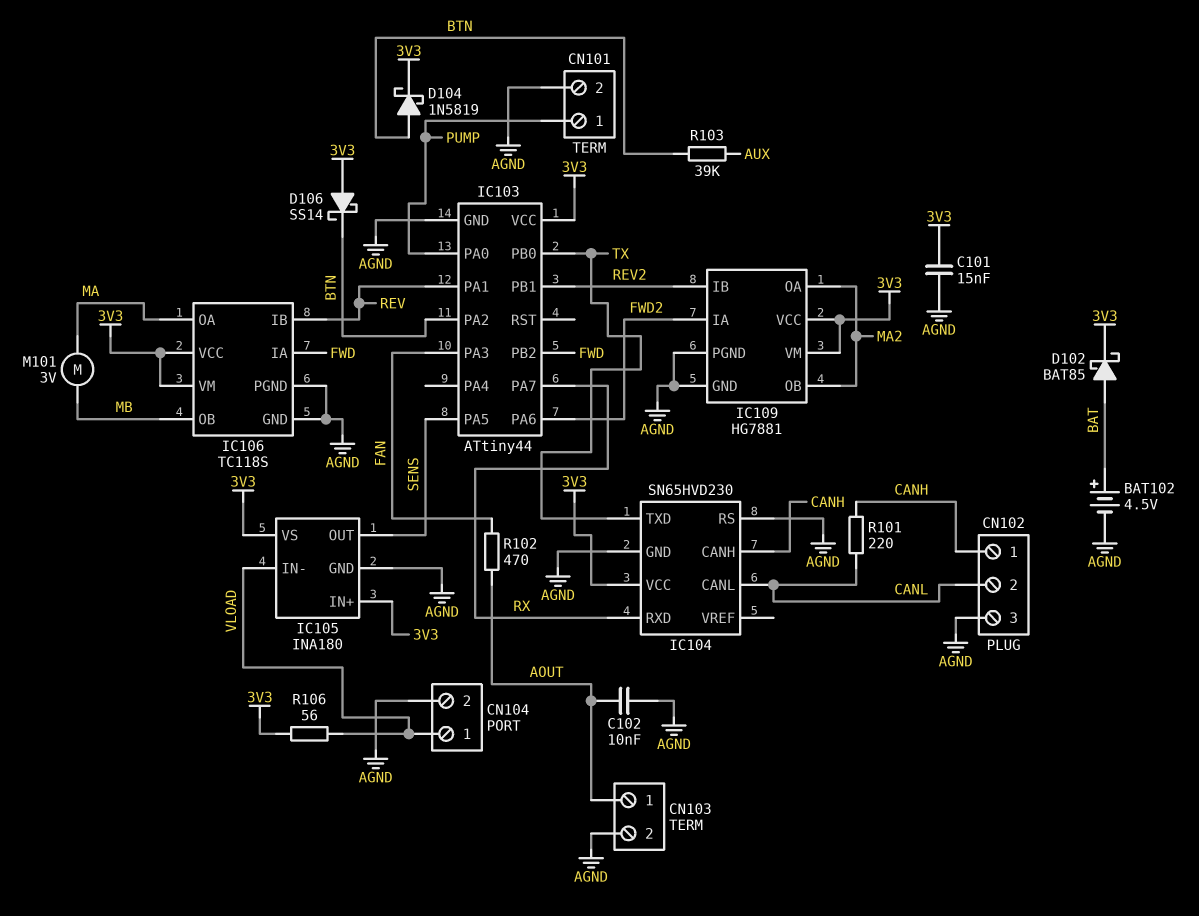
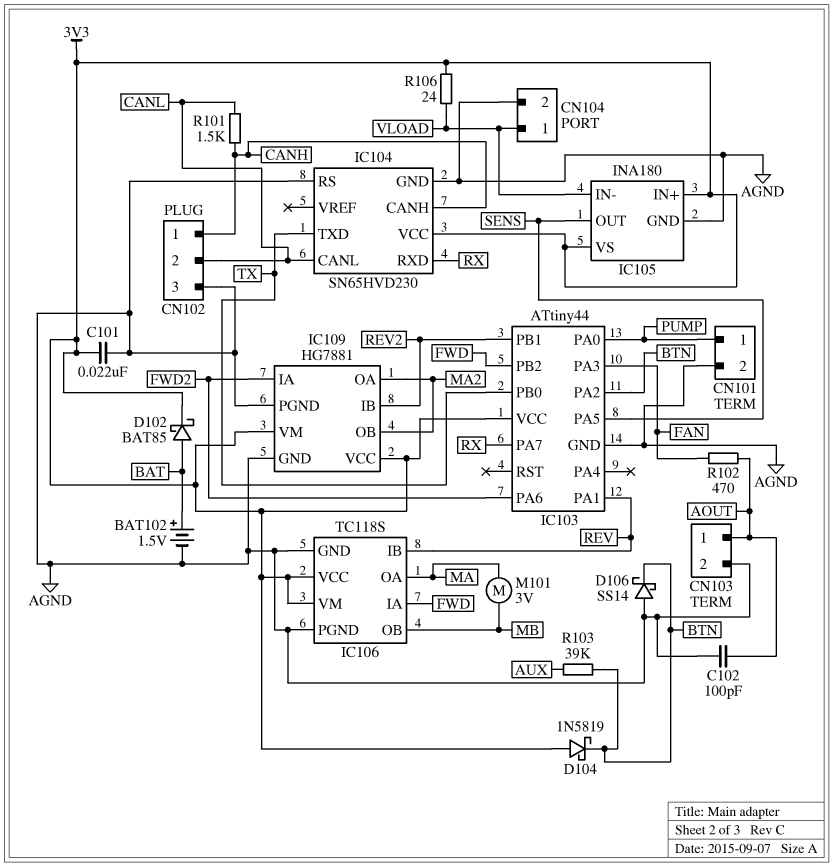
BAT102: 4.5V (plus BAT, minus AGND) -> 1.5V (plus BAT, minus AGND)
C101: 15nF (3V3, AGND) -> 22nF (3V3, AGND)
C102: 10nF (AGND, AOUT) -> 100pF (AGND, AOUT)
D104: schottky 1N5819 (A BTN, K 3V3) -> schottky 1N5819 (A 3V3, K BTN)
D106: schottky SS14 (A 3V3, K BTN) -> schottky SS14 (A AGND, K BTN)
R101: 220 (CANH, CANL) -> 1.5k (CANH, CANL)
R106: 56 (3V3, VLOAD) -> 24 (3V3, VLOAD)

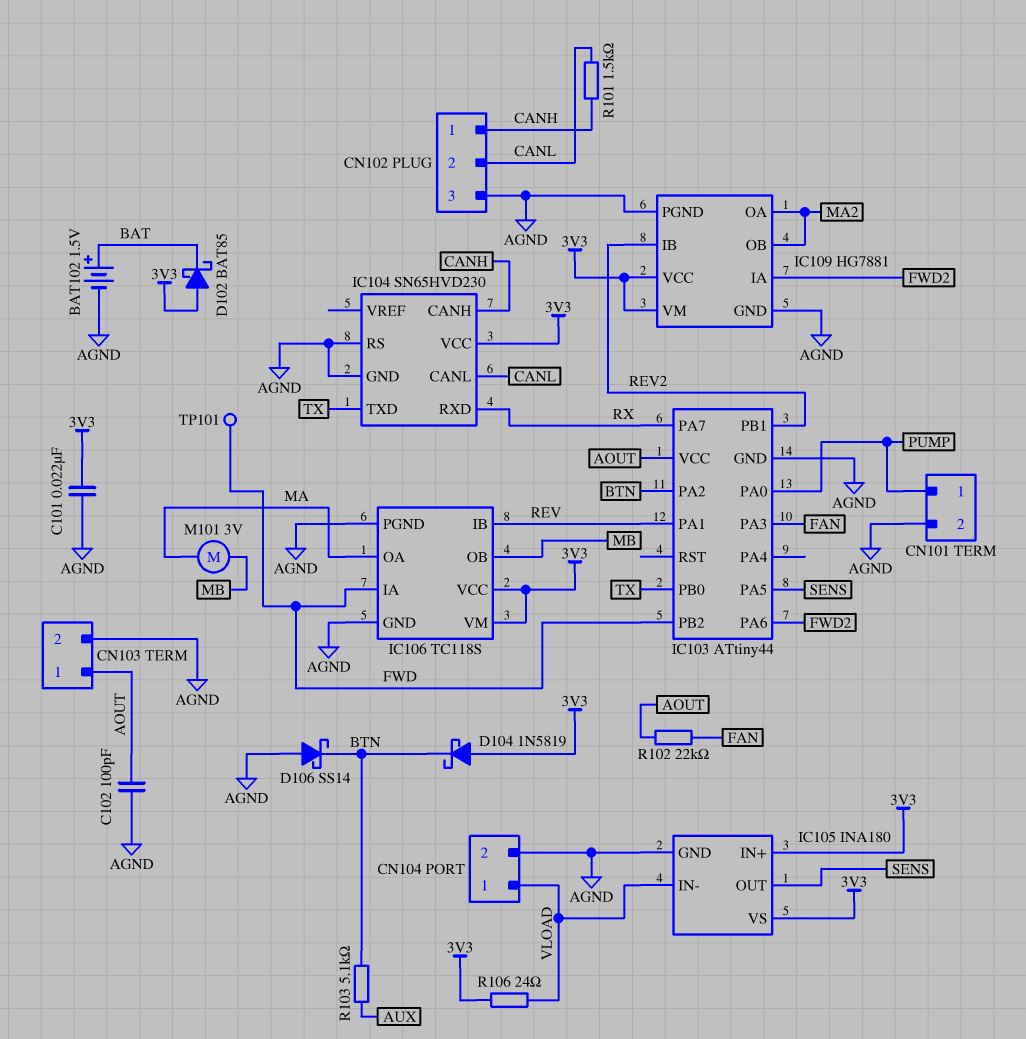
D102: schottky BAT85 (A BAT, K 3V3) -> schottky BAT85 (A 3V3, K BAT)
IC103 pin VCC: 3V3 -> AOUT
R102: 470 (AOUT, FAN) -> 22k (AOUT, FAN)
R103: 39k (AUX, BTN) -> 5.1k (AUX, BTN)
TP101: none -> test point (FWD)

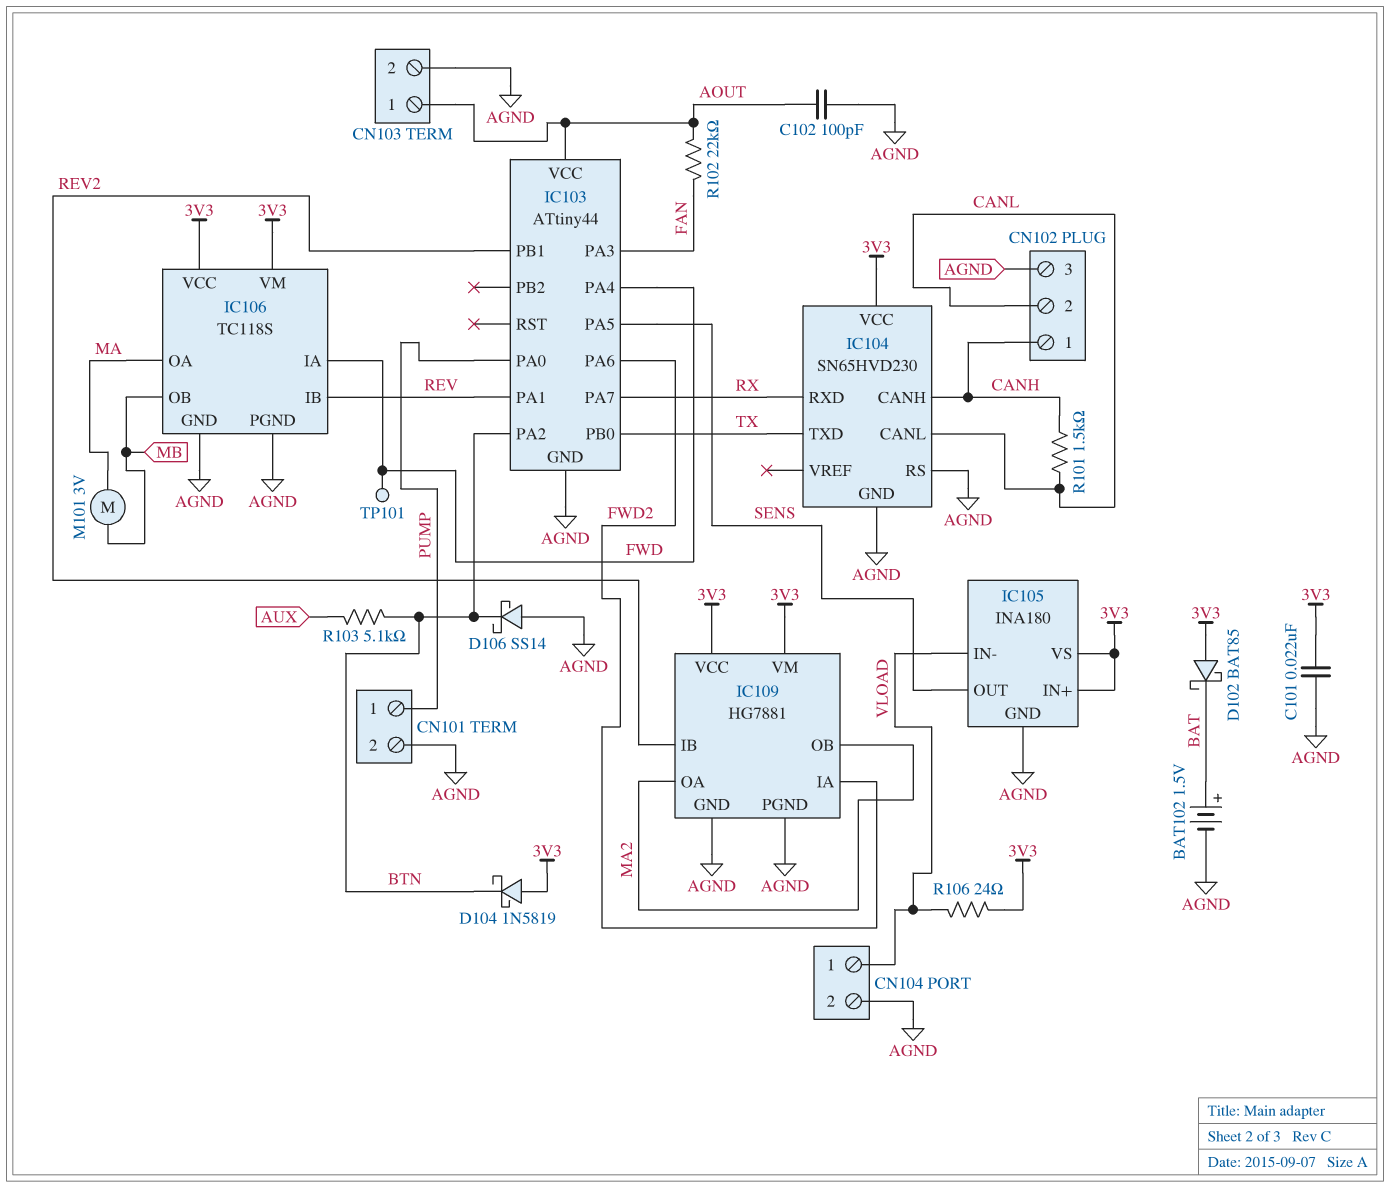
IC103 pin PA4: none -> FWD
IC103 pin PB2: FWD -> none

